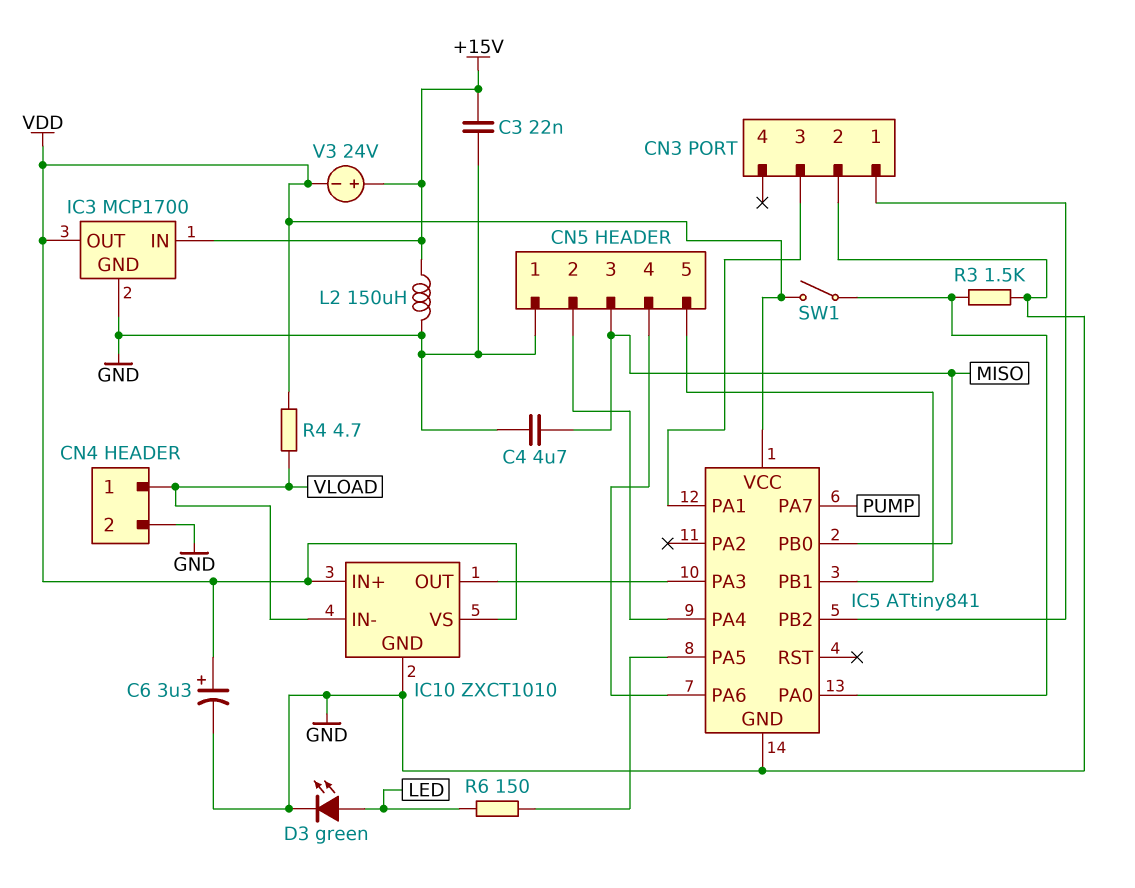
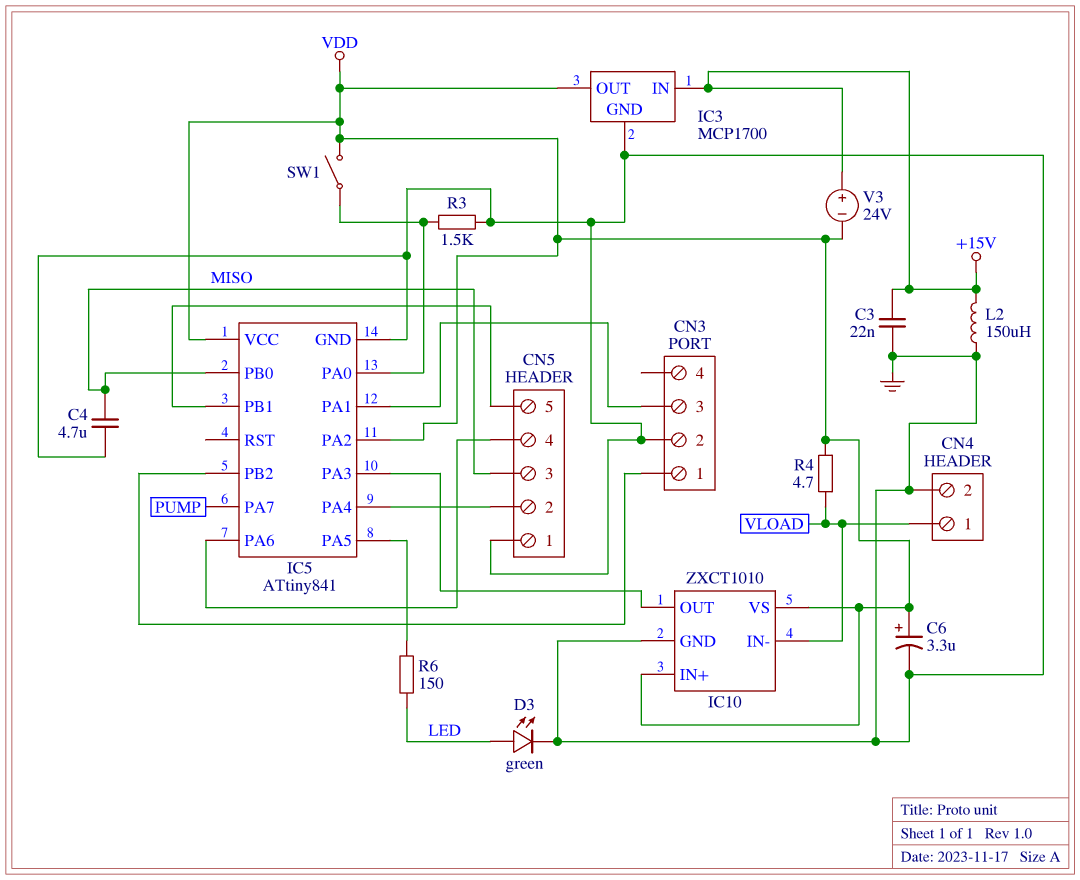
IC5 pin PA2: none -> VDD

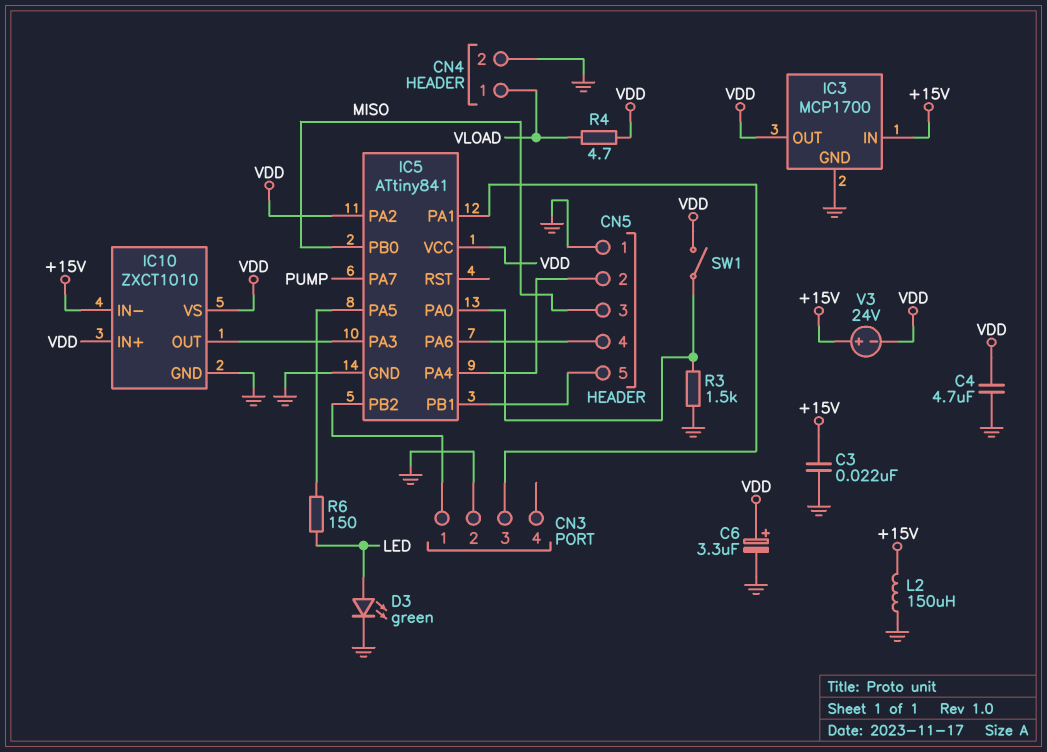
C4: 4.7uF (GND, MISO) -> 4.7uF (GND, VDD)
IC10 pin IN-: VLOAD -> +15V

